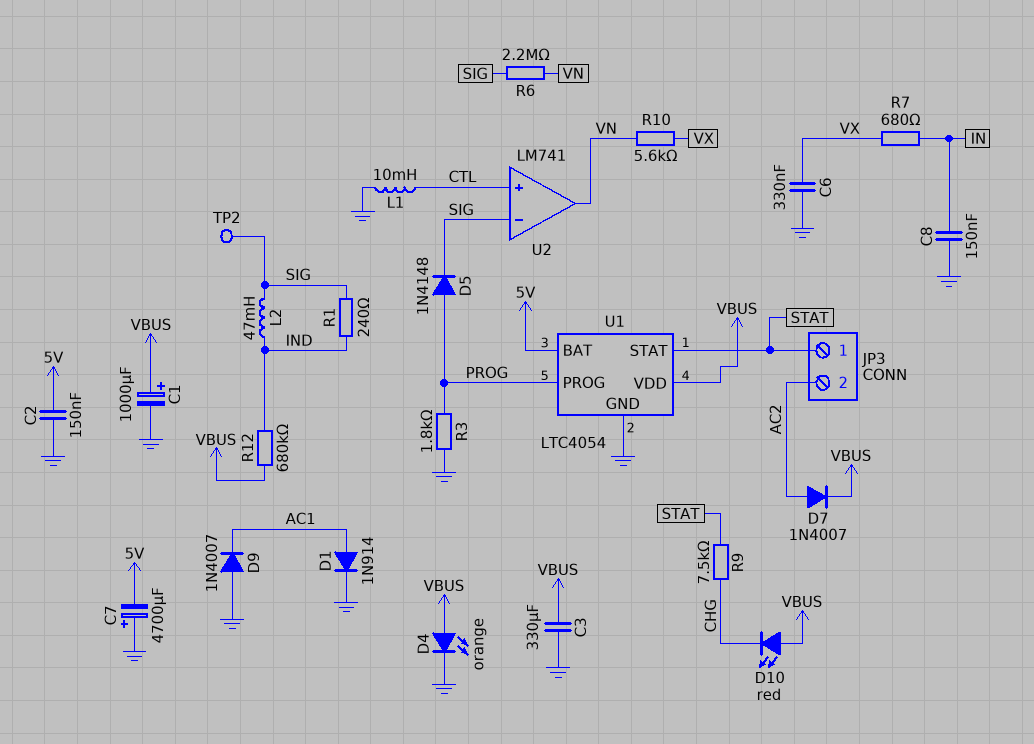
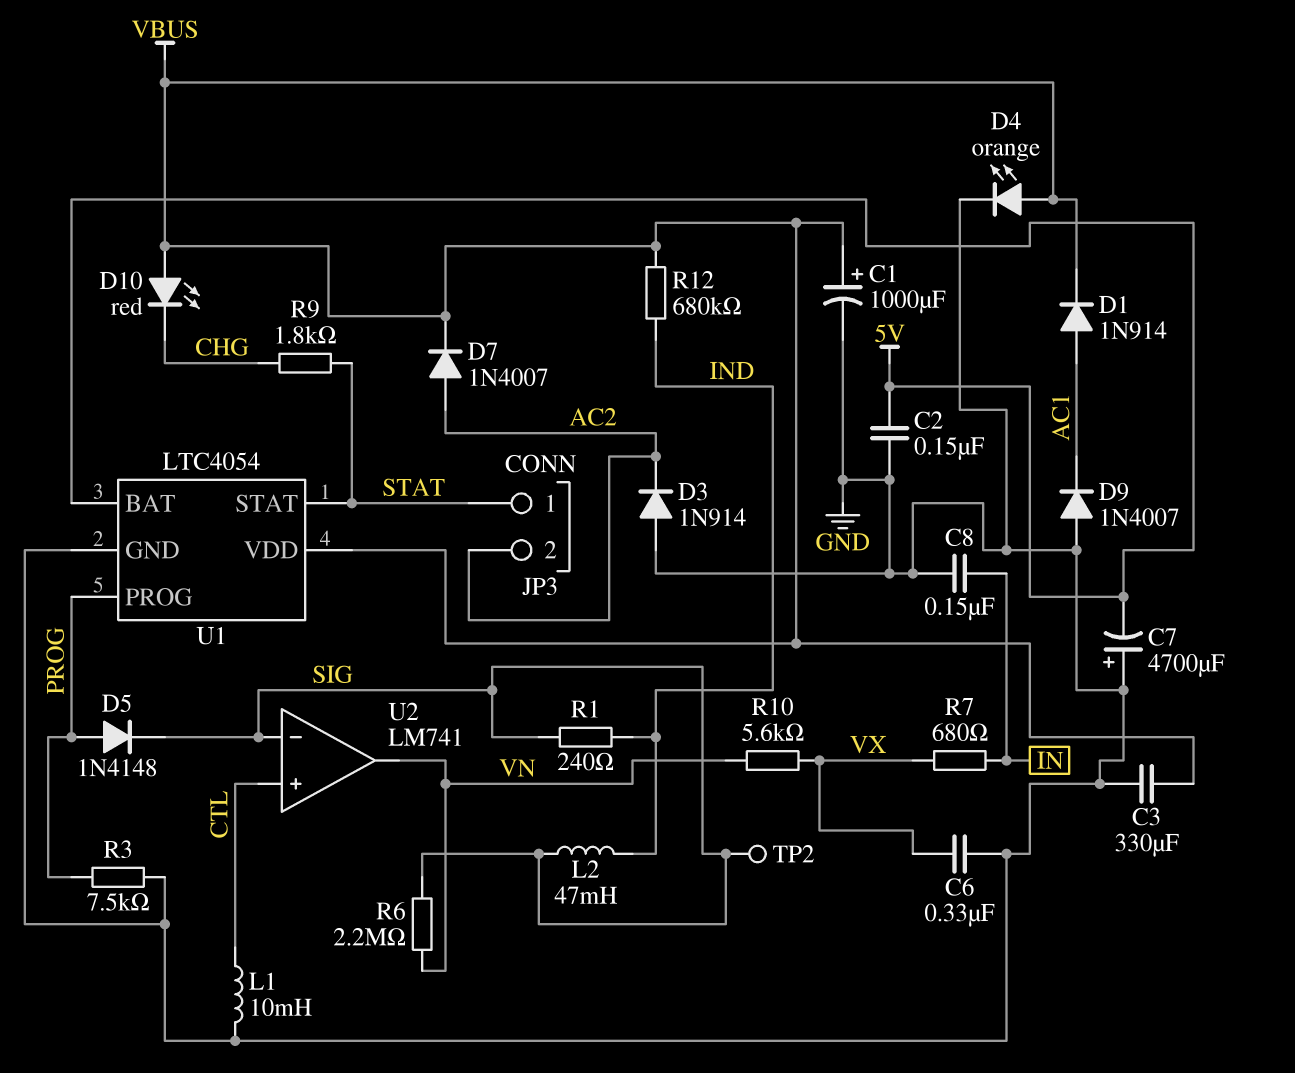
D1: diode 1N914 (A AC1, K GND) -> diode 1N914 (A AC1, K VBUS)
D3: none -> diode 1N914 (A GND, K AC2)
R3: 1.8k (GND, PROG) -> 7.5k (GND, PROG)
R9: 7.5k (CHG, STAT) -> 1.8k (CHG, STAT)

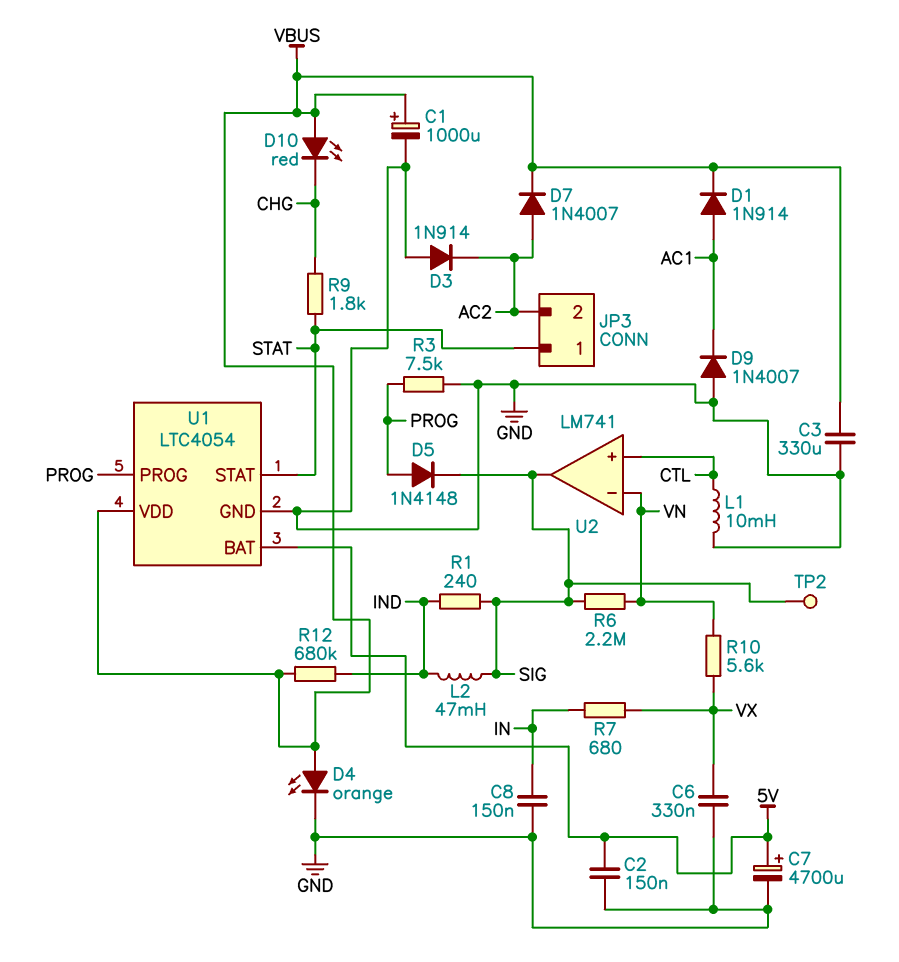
C7: 4700uF (plus GND, minus 5V) -> 4700uF (plus 5V, minus GND)
U2 pin in-: SIG -> VN
U2 pin out: VN -> SIG

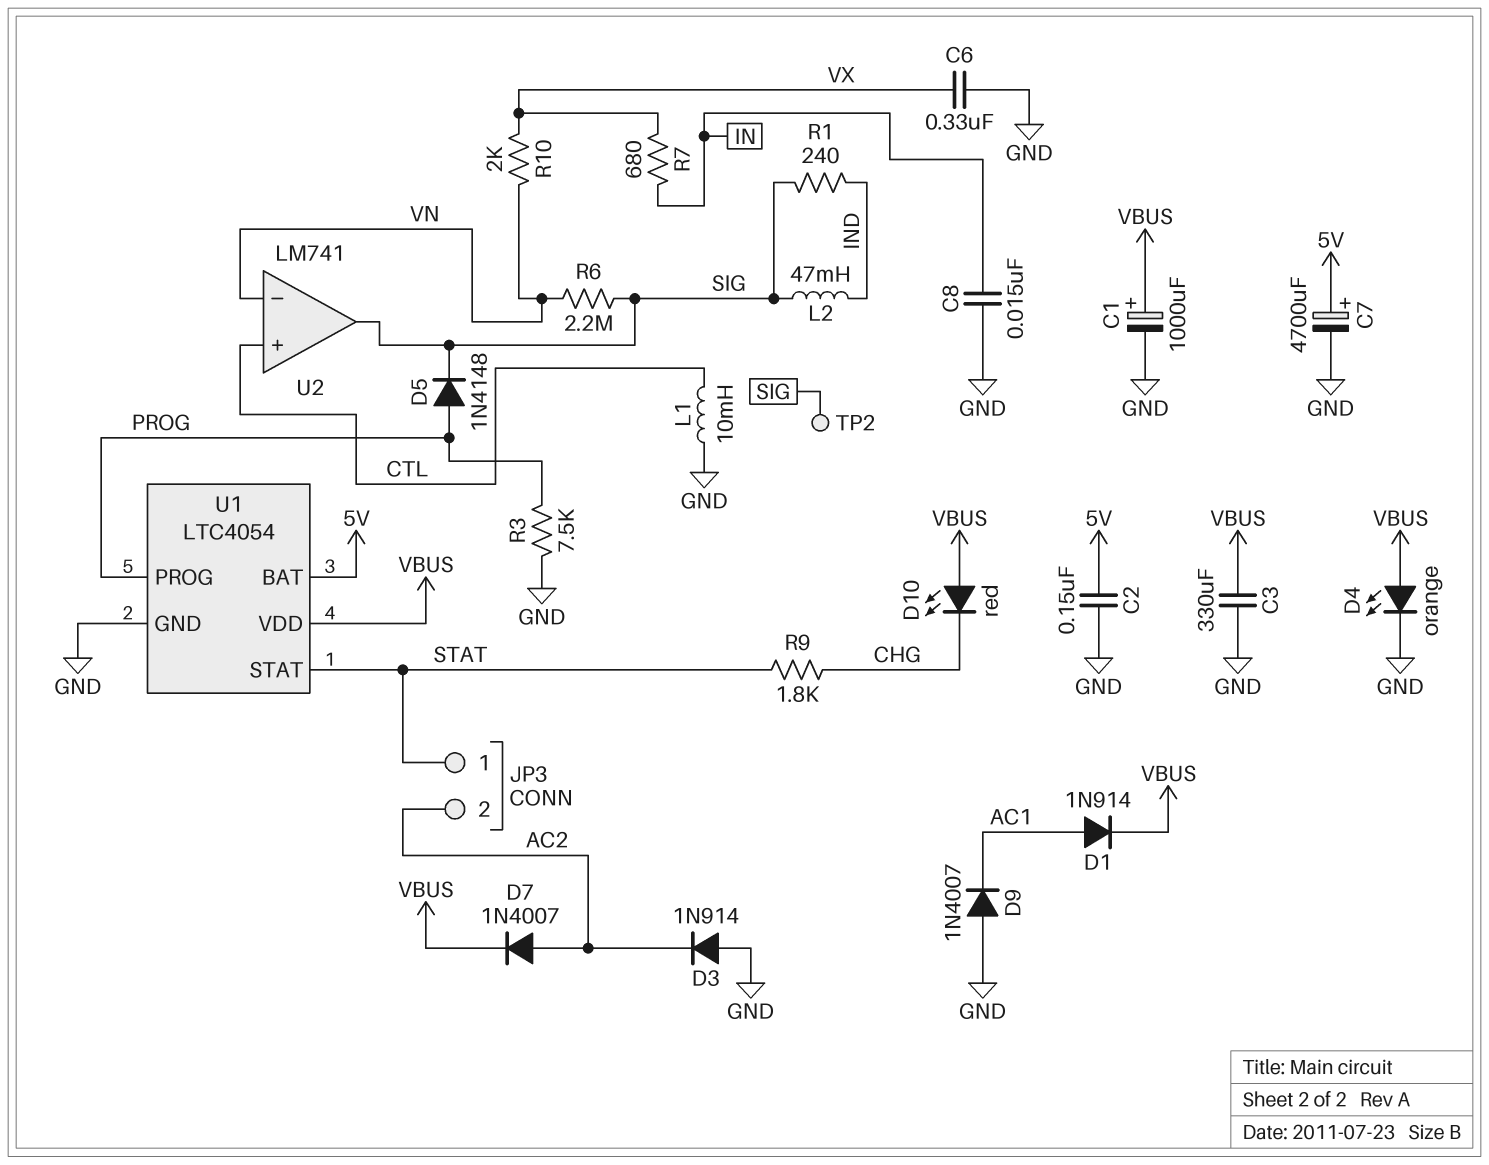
C8: 150nF (GND, IN) -> 15nF (GND, IN)
R10: 5.6k (VN, VX) -> 2k (VN, VX)
R12: 680k (IND, VBUS) -> none

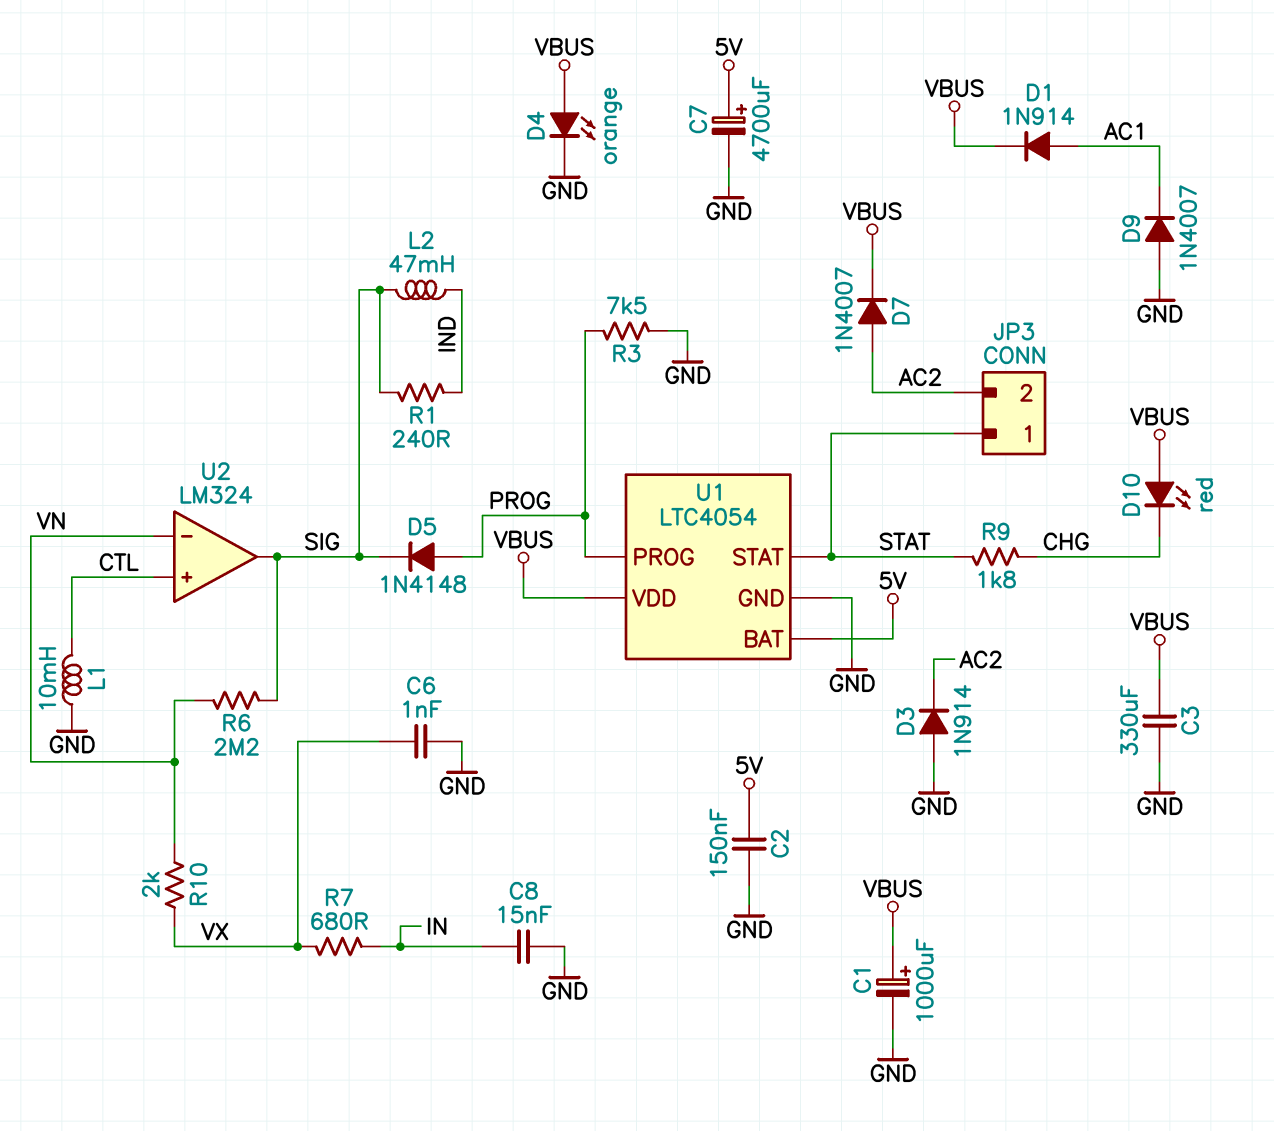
C6: 330nF (GND, VX) -> 1nF (GND, VX)
TP2: test point (SIG) -> none
U2: LM741 -> LM324

